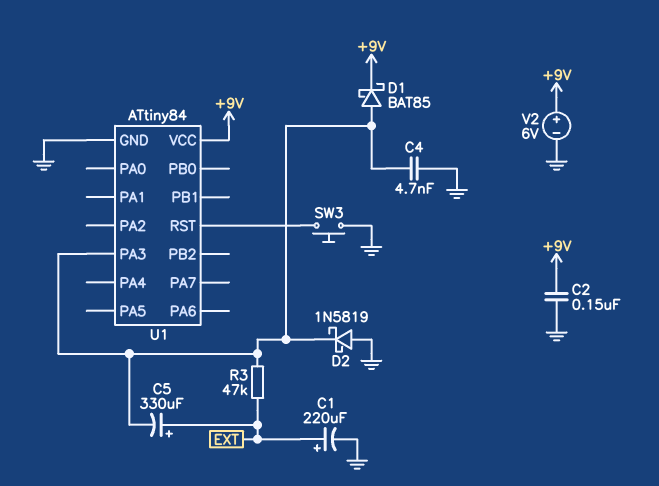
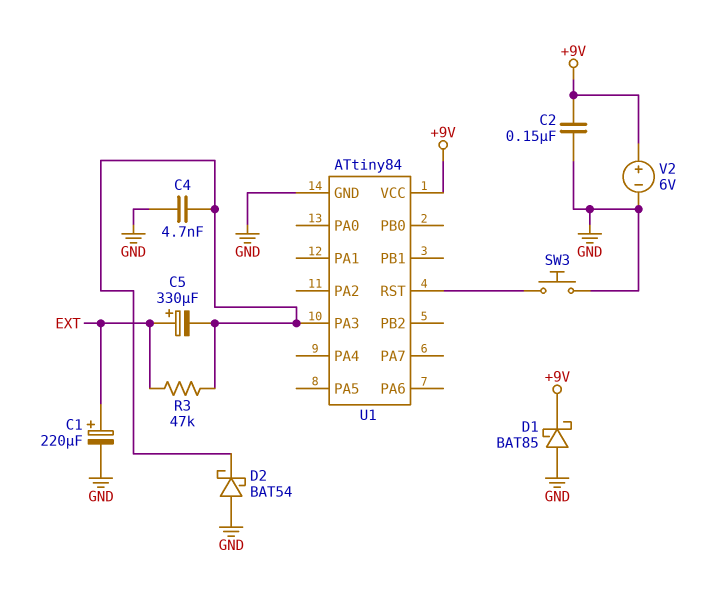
D1: schottky BAT85 (A U1/PA3, K +9V) -> schottky BAT85 (A GND, K +9V)
D2: schottky 1N5819 (A GND, K U1/PA3) -> schottky BAT54 (A GND, K U1/PA3)

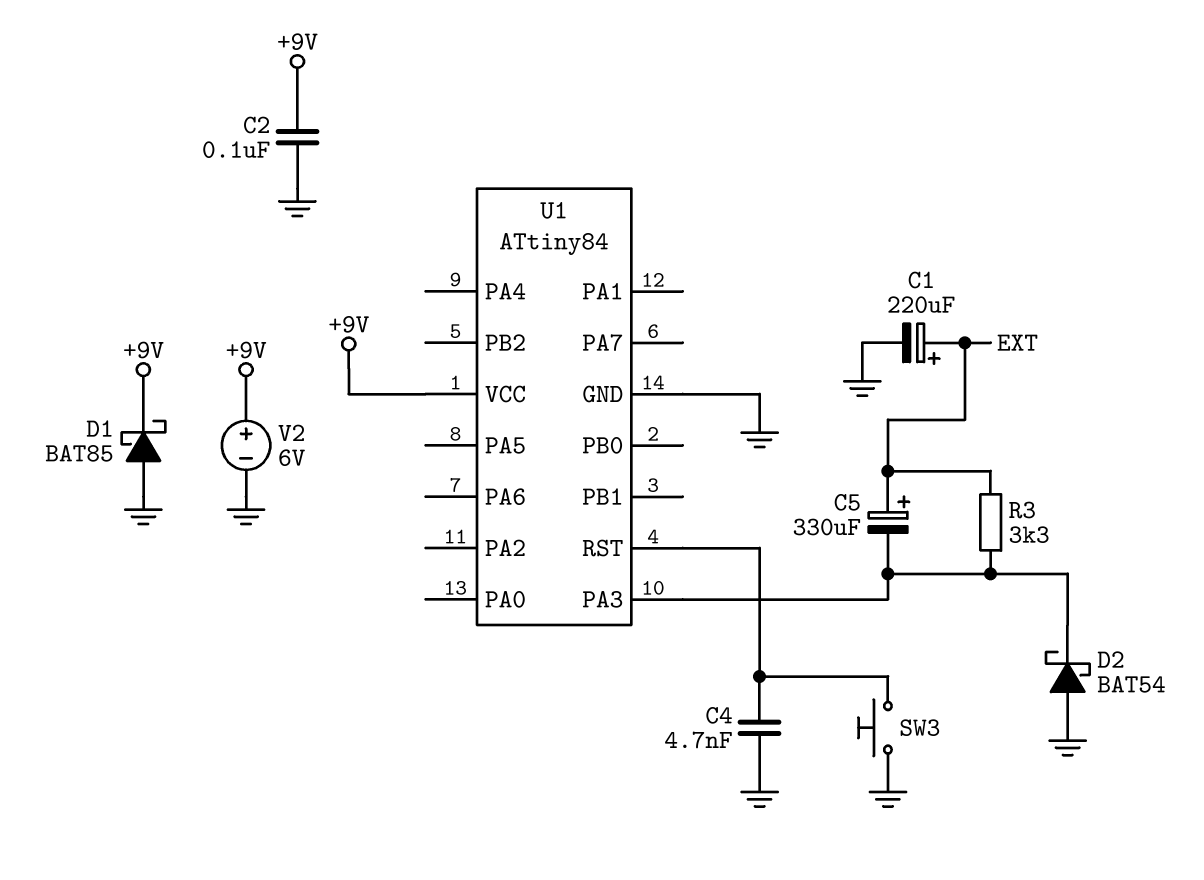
C2: 150nF (+9V, GND) -> 100nF (+9V, GND)
C4: 4.7nF (GND, U1/PA3) -> 4.7nF (GND, U1/RST)
R3: 47k (EXT, U1/PA3) -> 3.3k (EXT, U1/PA3)

